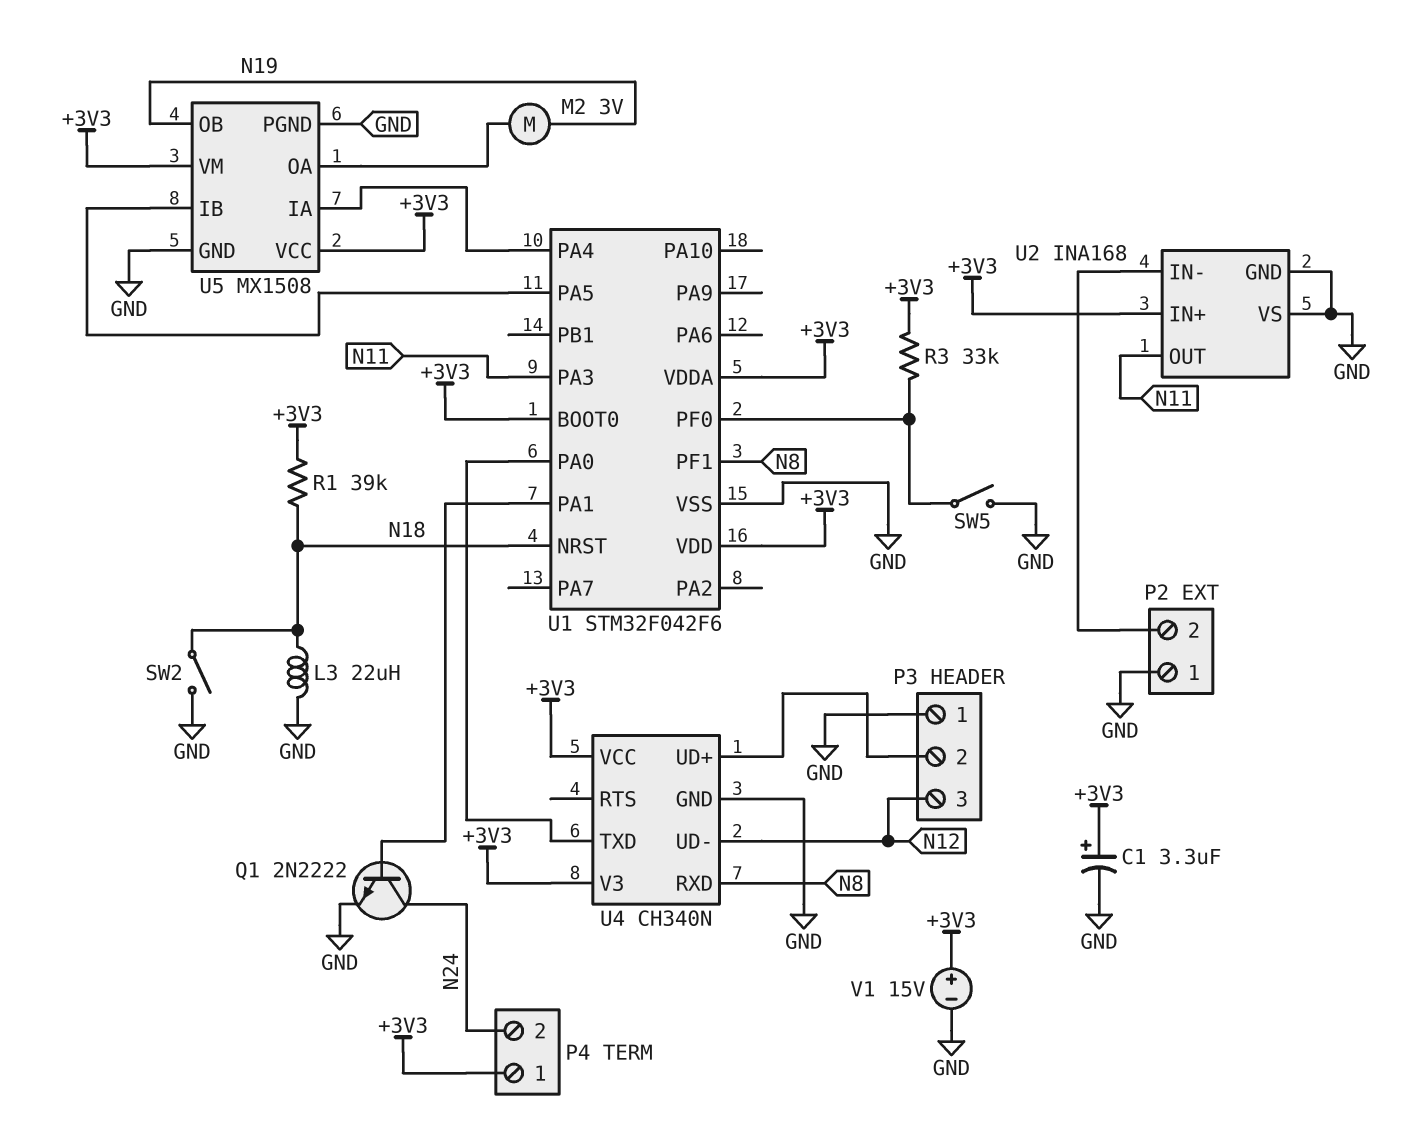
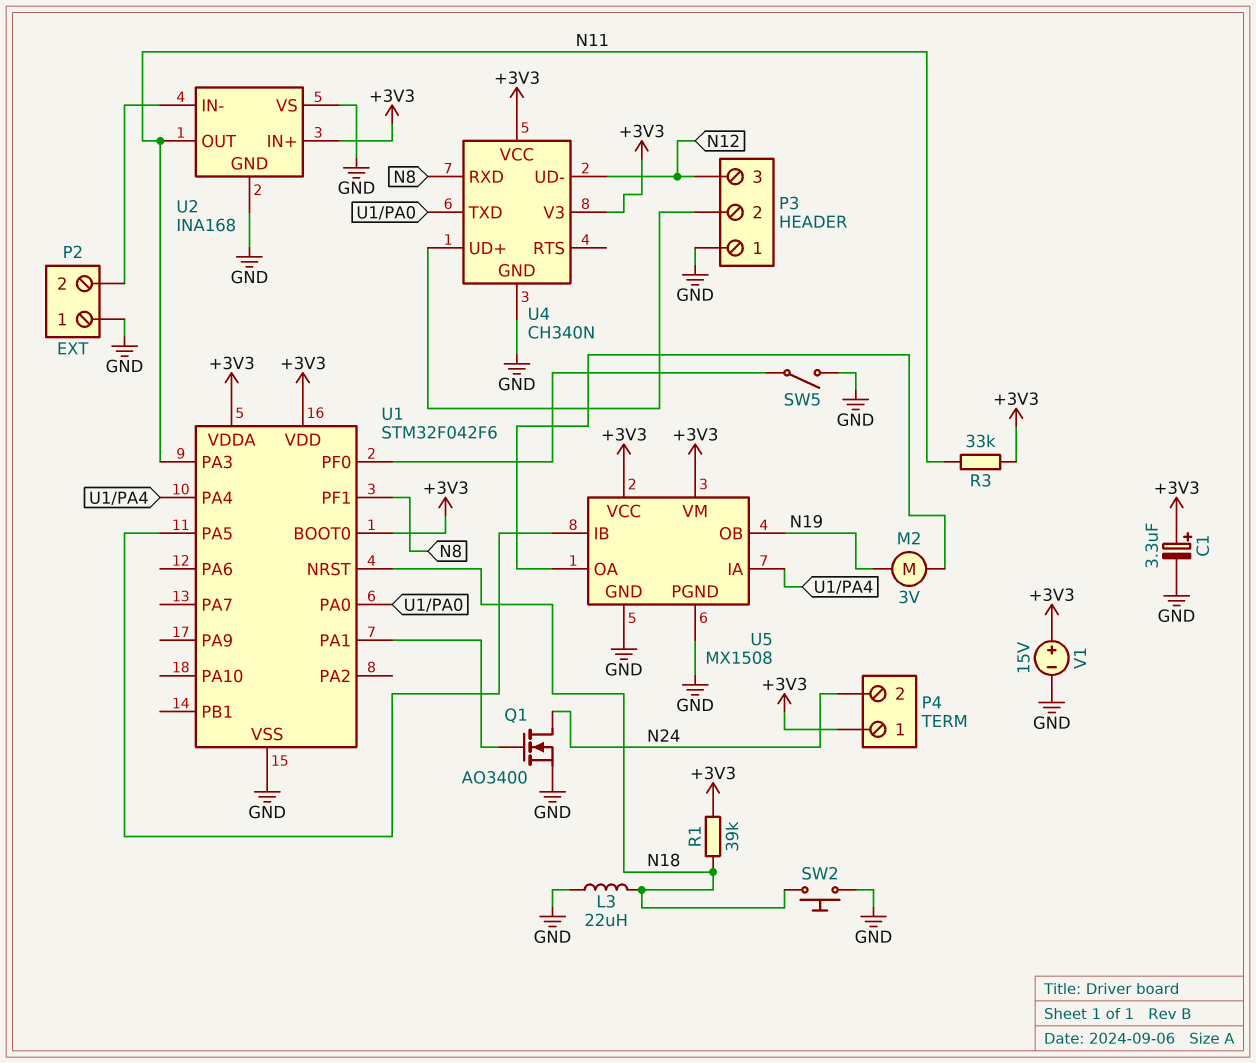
Q1: NPN 2N2222 (B U1/PA1, C N24, E GND) -> NMOS AO3400 (G U1/PA1, D N24, S GND)
R3: 33k (+3V3, U1/PF0) -> 33k (+3V3, N11)
SW2: switch (GND, N18) -> button (GND, N18)

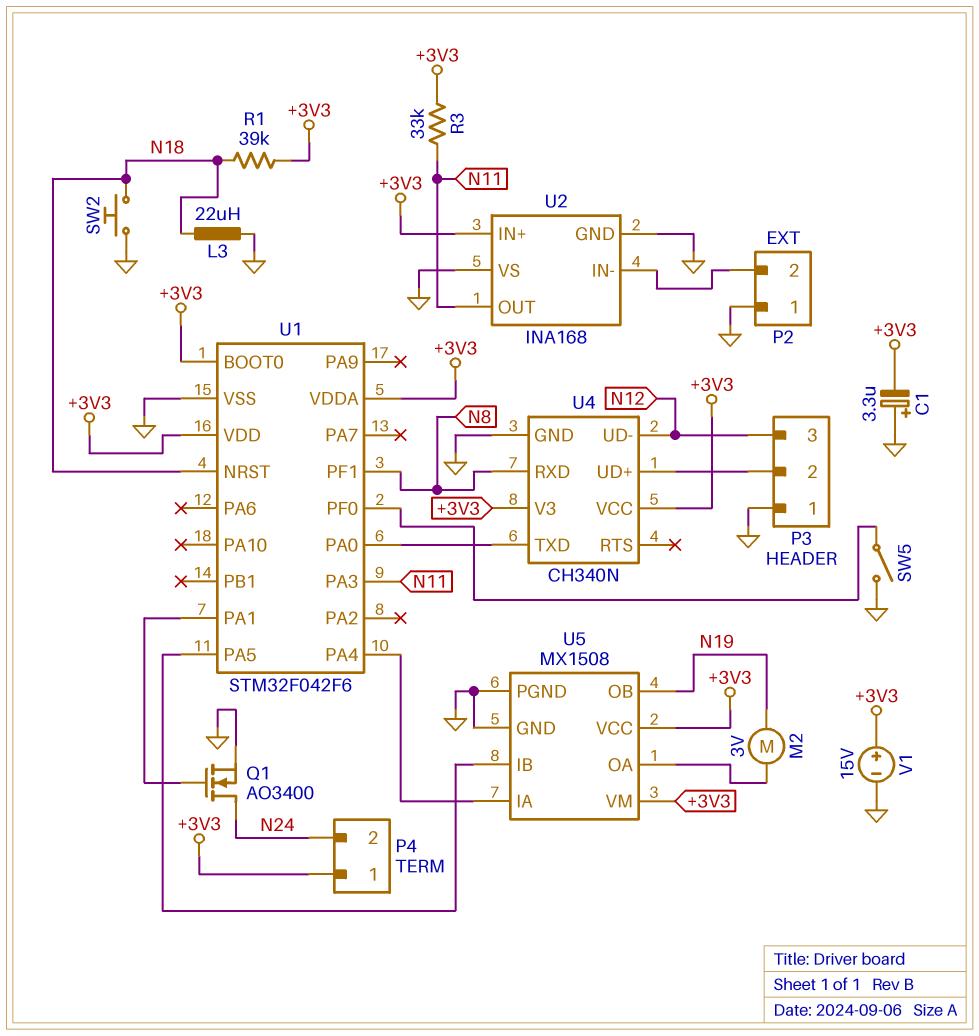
C1: 3.3uF (plus +3V3, minus GND) -> 3.3uF (plus GND, minus +3V3)

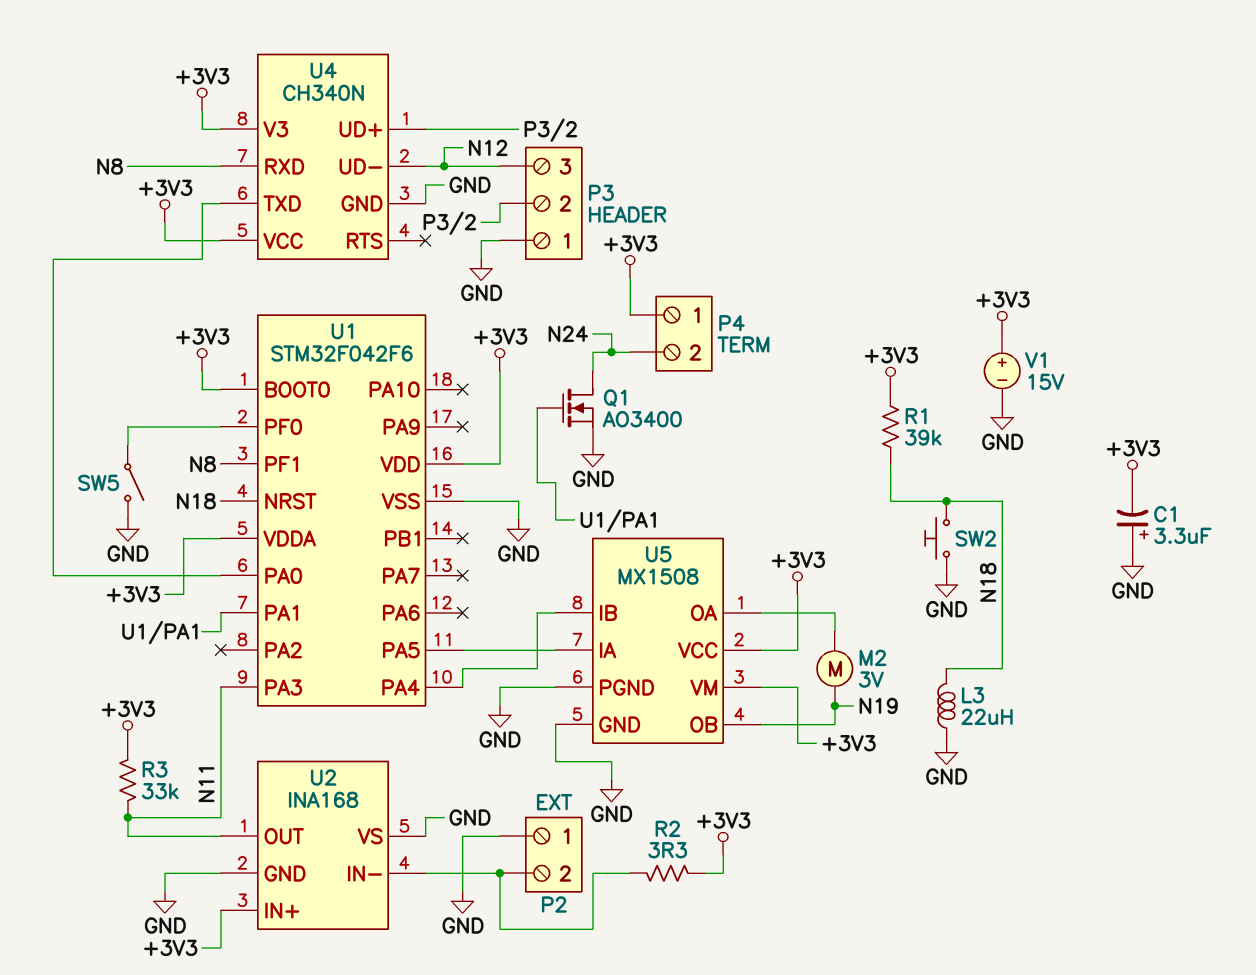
R2: none -> 3.3 (+3V3, P2/2)
U5 pin IA: U1/PA4 -> U1/PA5
U5 pin IB: U1/PA5 -> U1/PA4

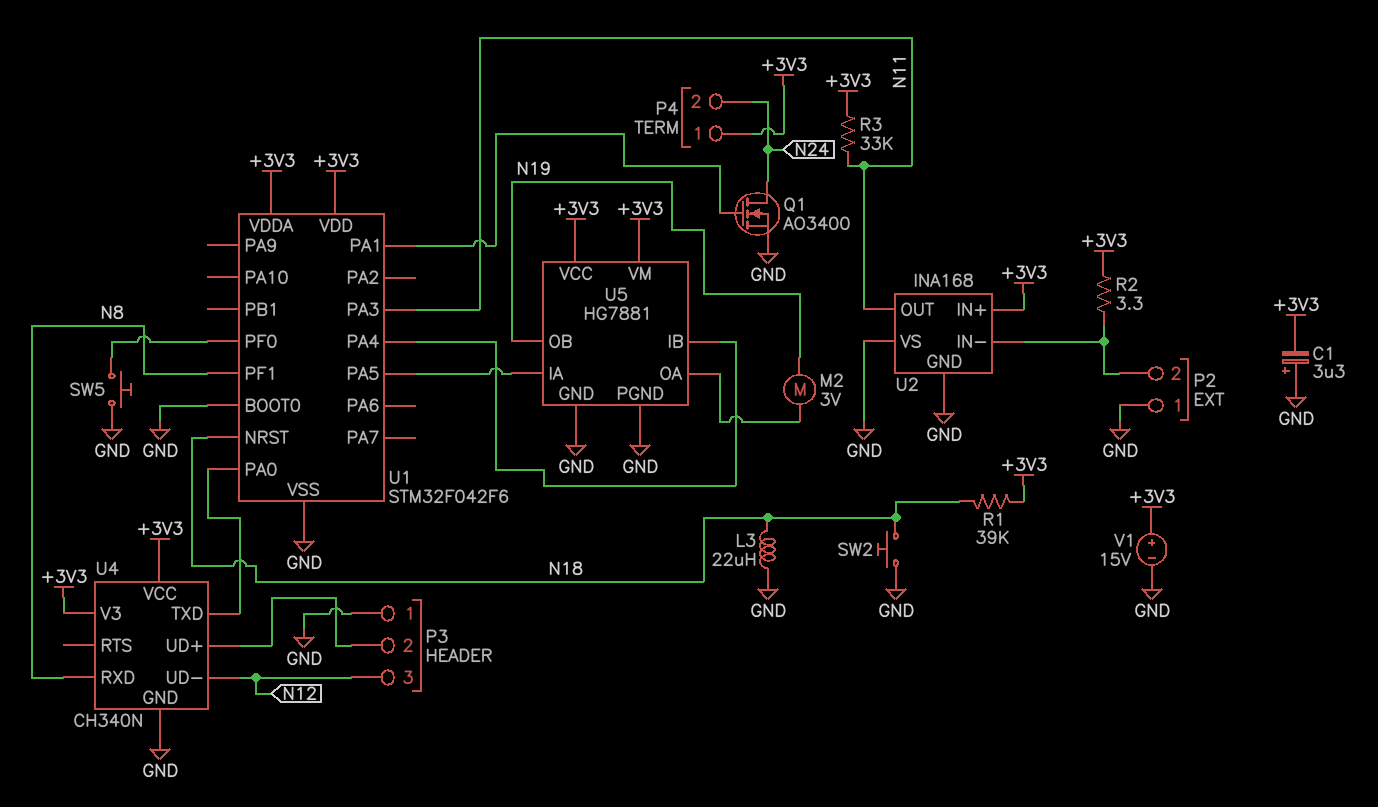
SW5: switch (GND, U1/PF0) -> button (GND, U1/PF0)
U1 pin BOOT0: +3V3 -> GND
U5: MX1508 -> HG7881

